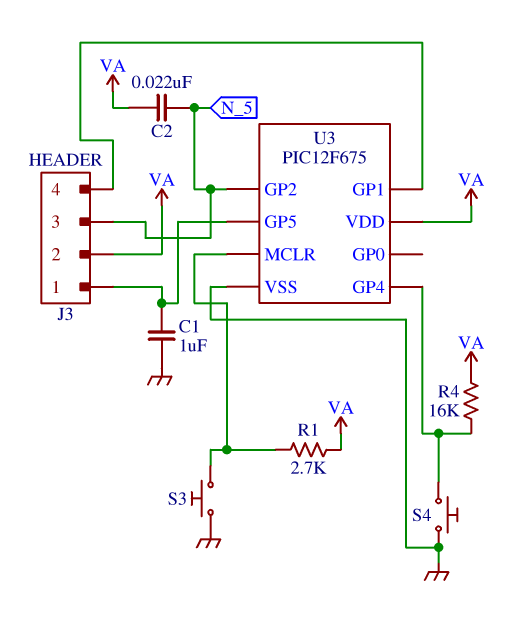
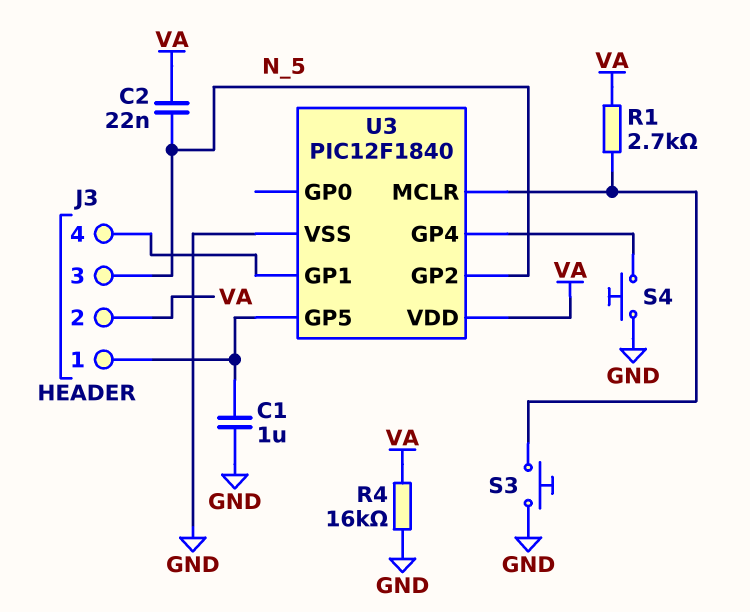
R4: 16k (U3/GP4, VA) -> 16k (GND, VA)
U3: PIC12F675 -> PIC12F1840

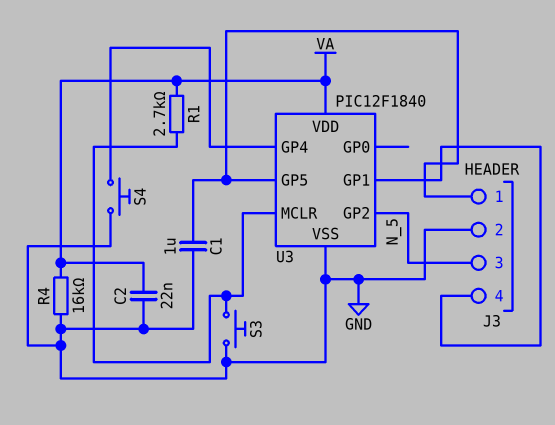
C2: 22nF (N_5, VA) -> 22nF (GND, VA)
J3 pin 2: VA -> GND

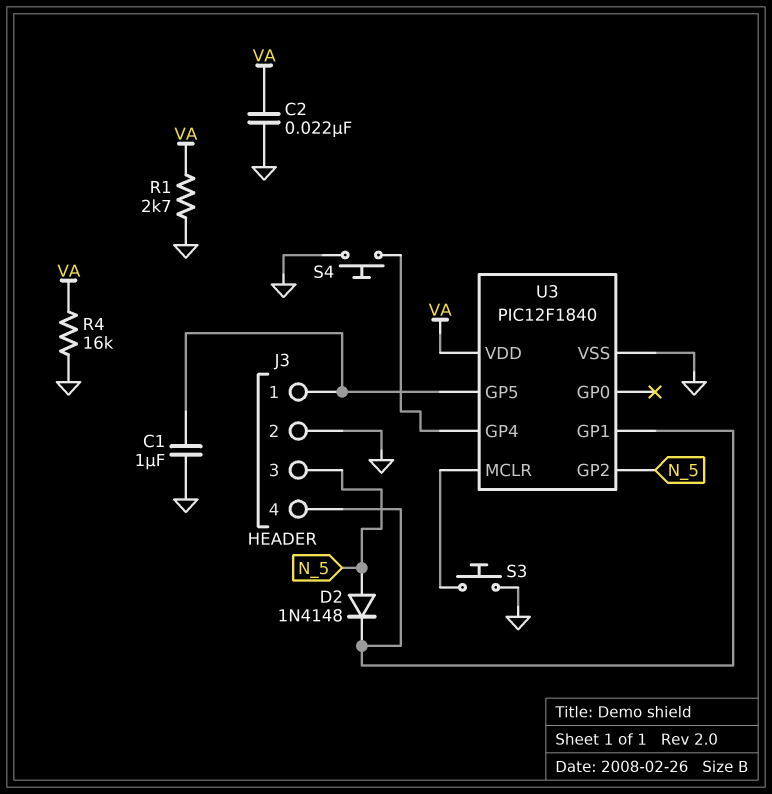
D2: none -> diode 1N4148 (A N_5, K J3/4)
R1: 2.7k (U3/MCLR, VA) -> 2.7k (GND, VA)

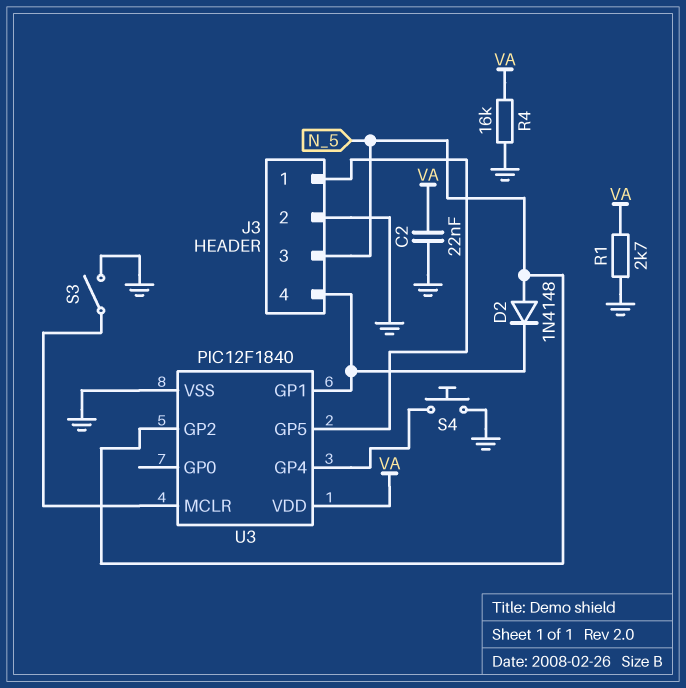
C1: 1uF (GND, J3/1) -> none
S3: button (GND, U3/MCLR) -> switch (GND, U3/MCLR)

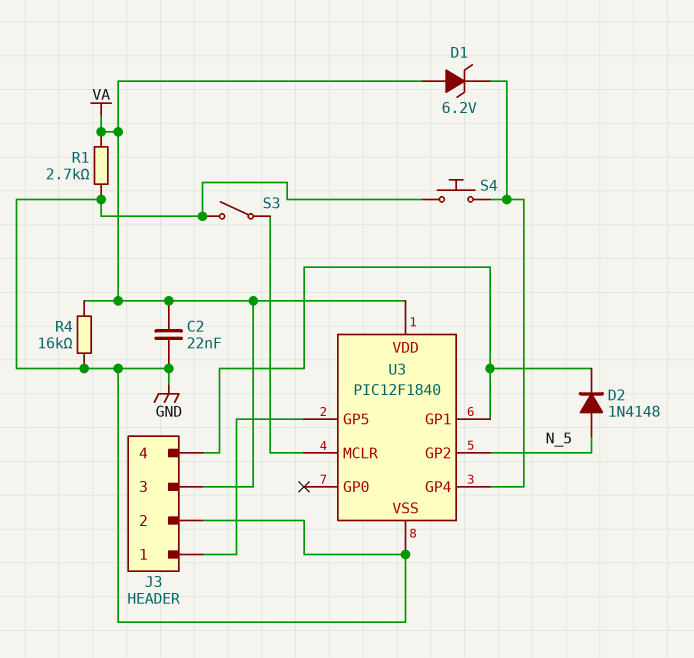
D1: none -> zener 6.2V (A VA, K U3/GP4)
J3 pin 3: N_5 -> VA

